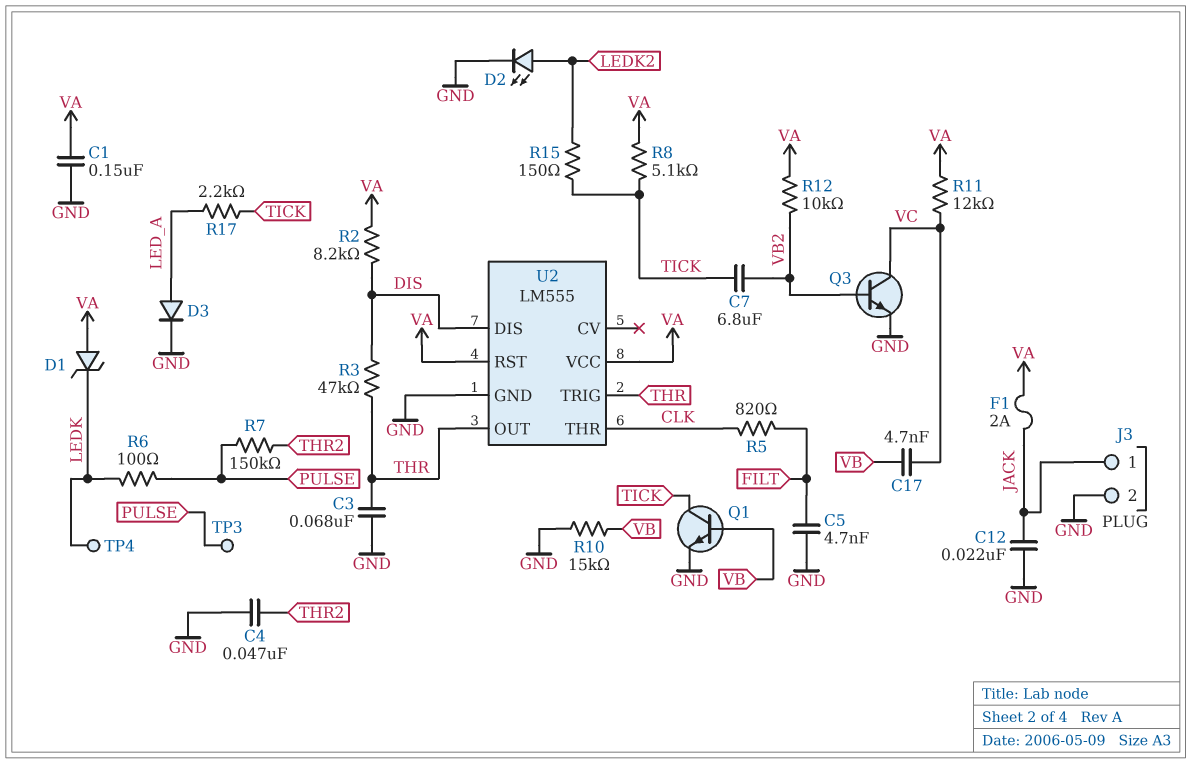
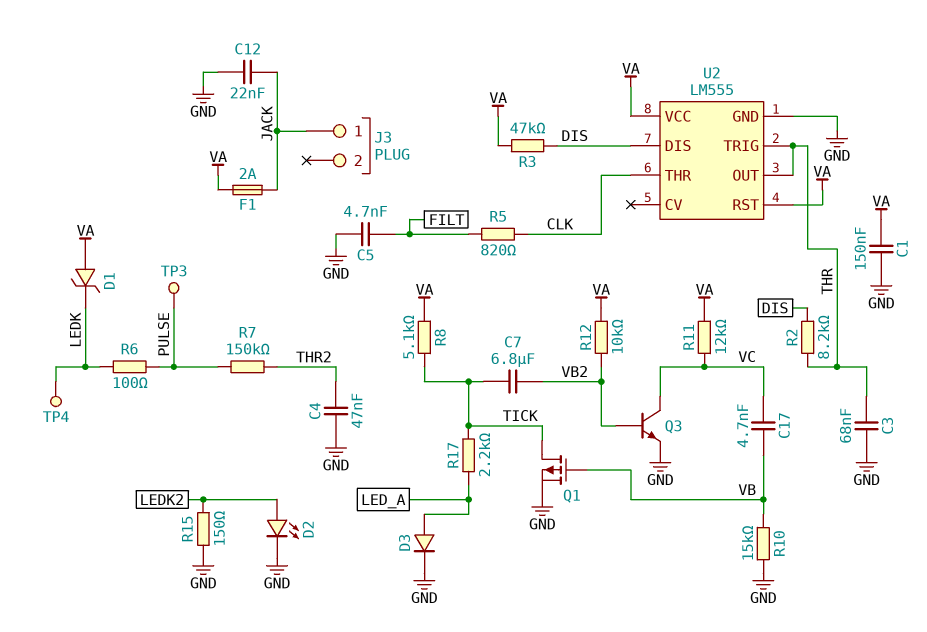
J3 pin 2: GND -> none
Q1: NPN (B VB, C TICK, E GND) -> PMOS (G VB, D TICK, S GND)
R2: 8.2k (DIS, VA) -> 8.2k (DIS, THR)
R3: 47k (DIS, THR) -> 47k (DIS, VA)
R15: 150 (LEDK2, TICK) -> 150 (GND, LEDK2)

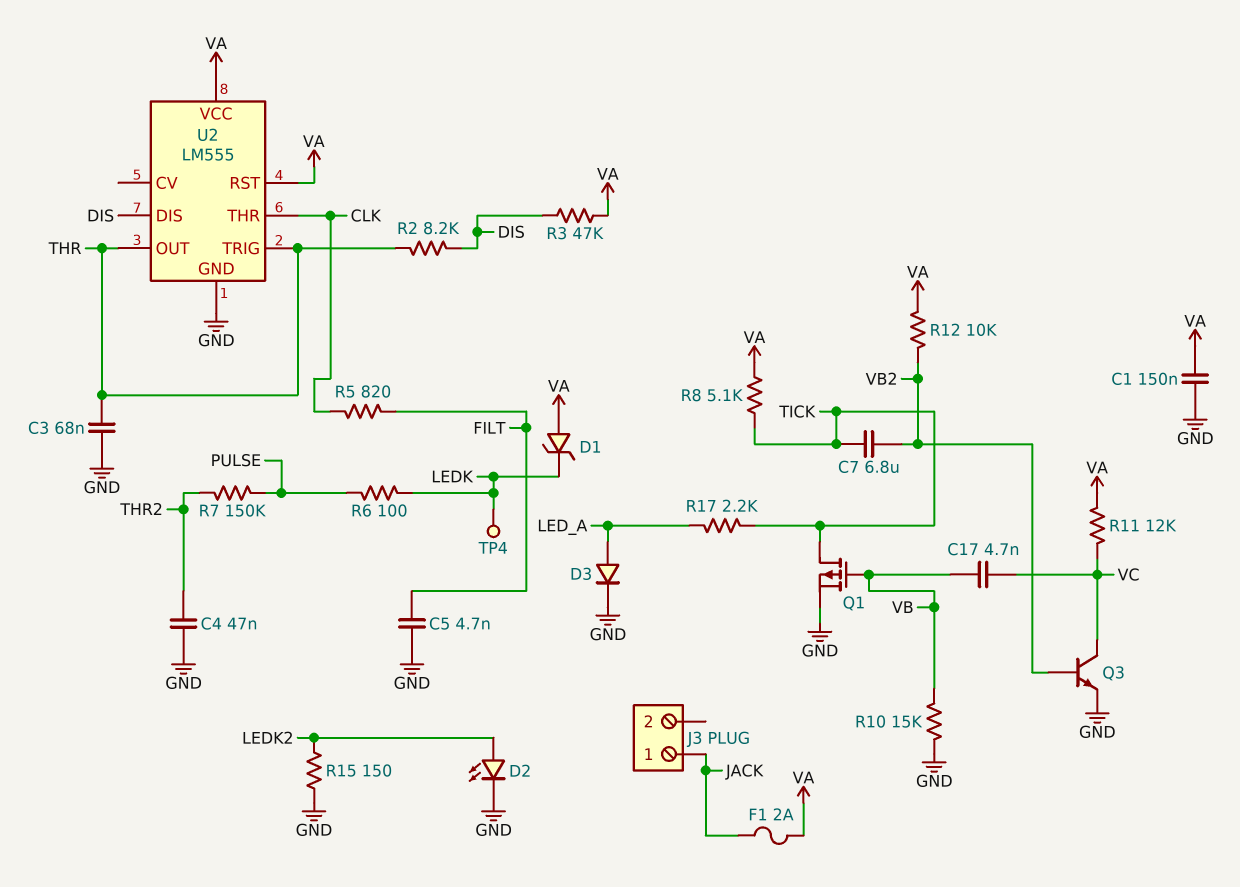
C12: 22nF (GND, JACK) -> none
TP3: test point (PULSE) -> none

